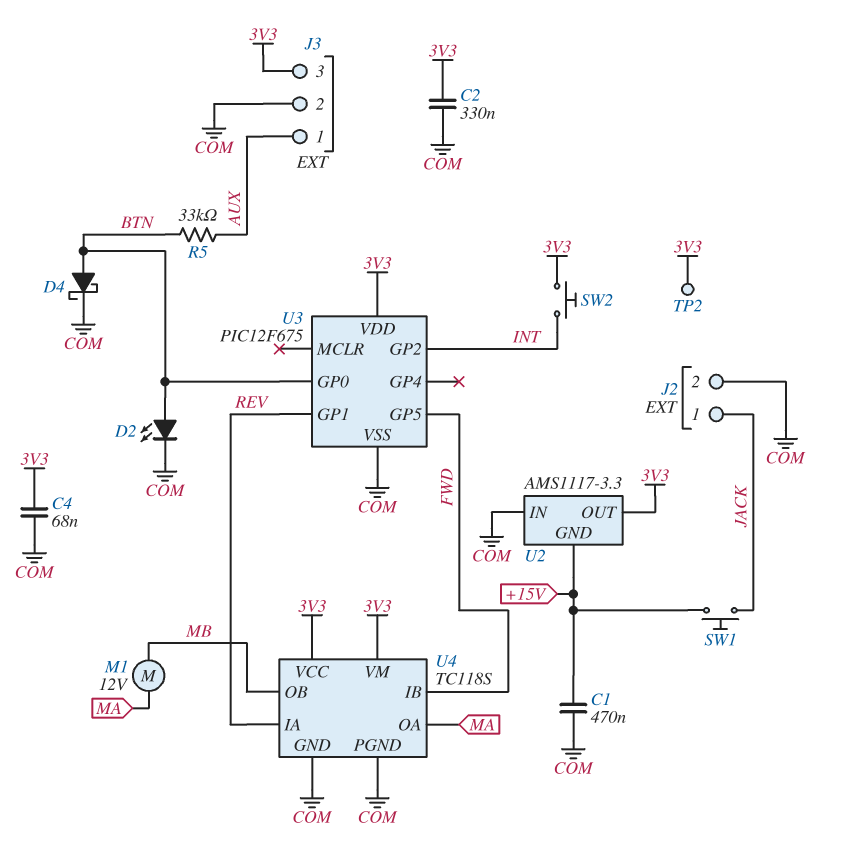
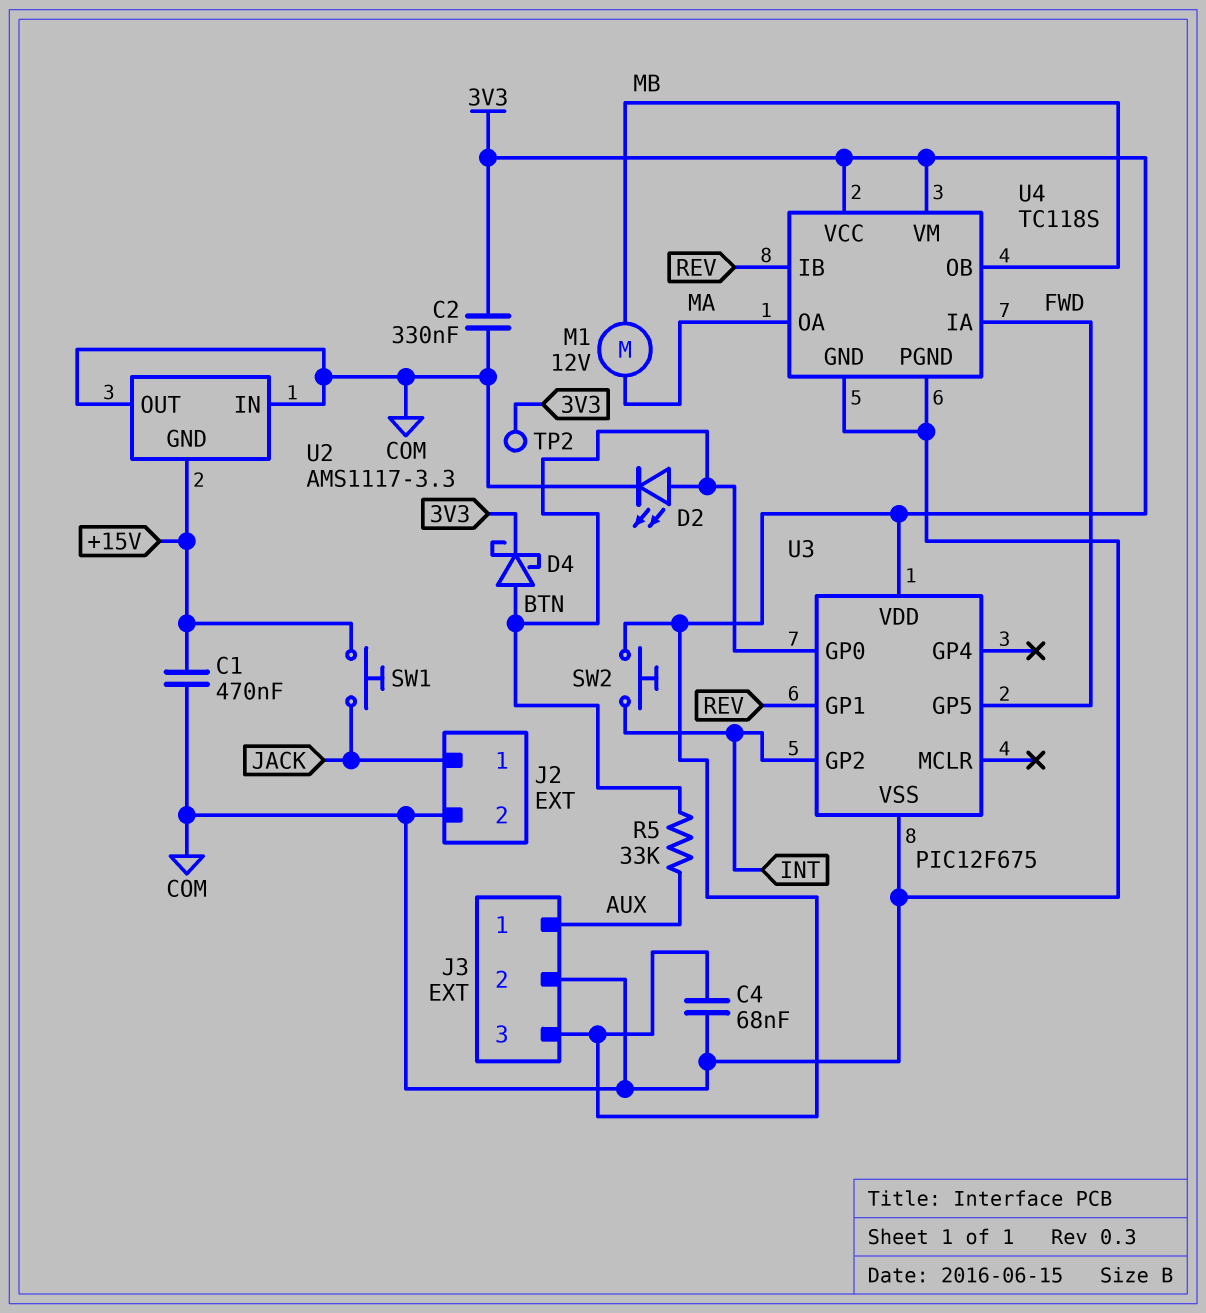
D4: schottky (A BTN, K COM) -> schottky (A BTN, K 3V3)
U2 pin OUT: 3V3 -> COM
U4 pin IA: REV -> FWD
U4 pin IB: FWD -> REV

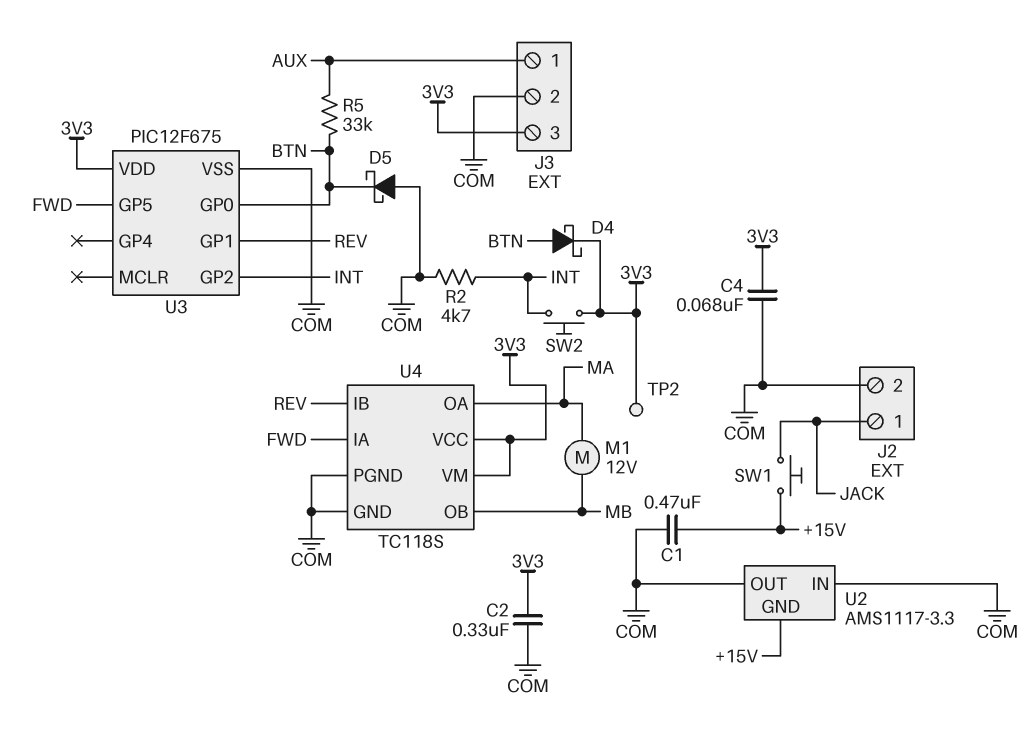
D2: LED (A BTN, K COM) -> none
D5: none -> schottky (A COM, K BTN)
R2: none -> 4.7k (COM, INT)

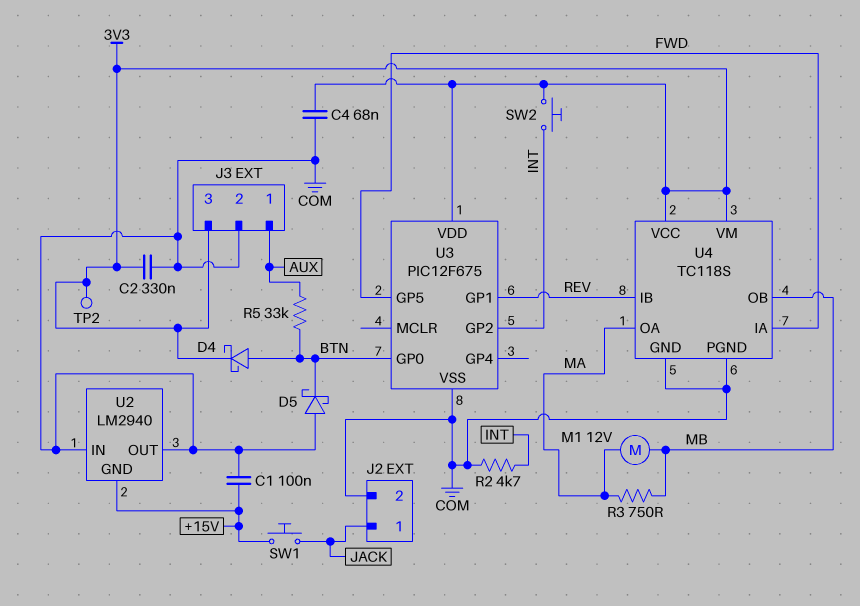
C1: 470nF (+15V, COM) -> 100nF (+15V, COM)
R3: none -> 750 (MA, MB)
U2: AMS1117-3.3 -> LM2940

